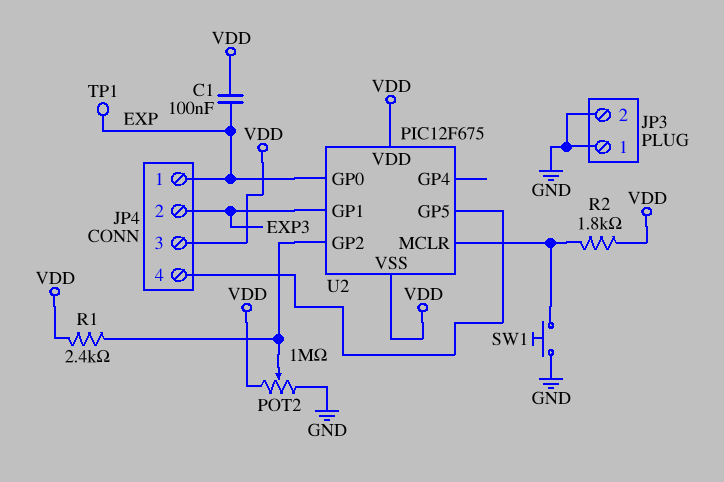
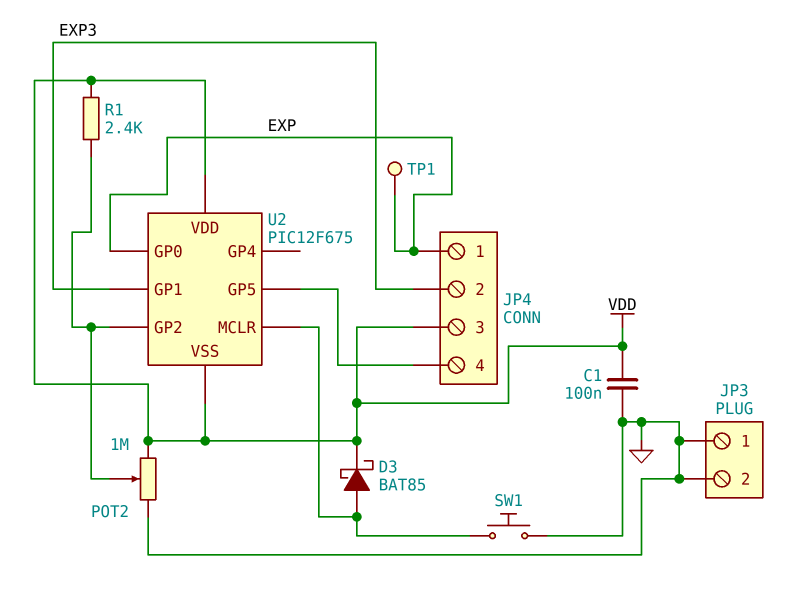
C1: 100nF (EXP, VDD) -> 100nF (GND, VDD)
D3: none -> schottky BAT85 (A U2/MCLR, K VDD)
R2: 1.8k (U2/MCLR, VDD) -> none

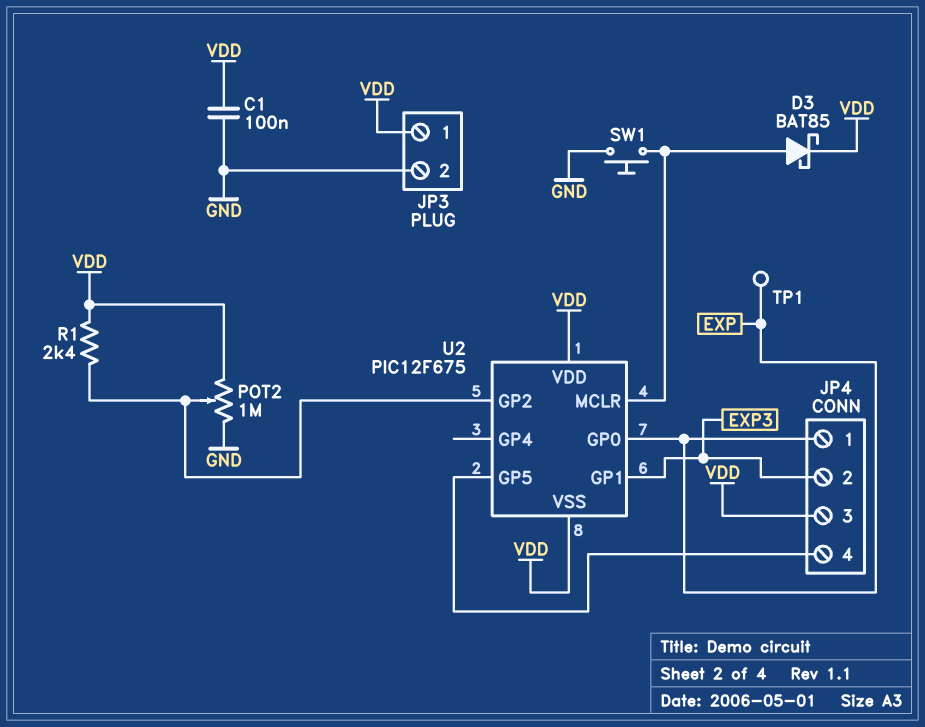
JP3 pin 1: GND -> VDD

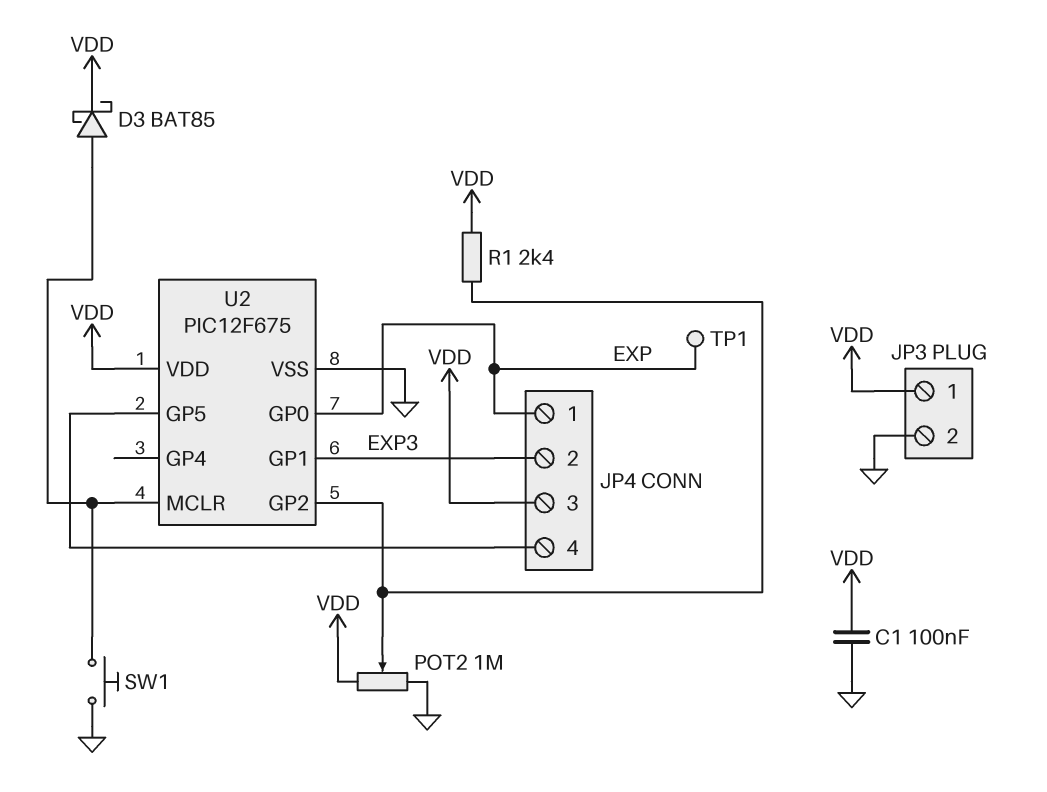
U2 pin VSS: VDD -> GND

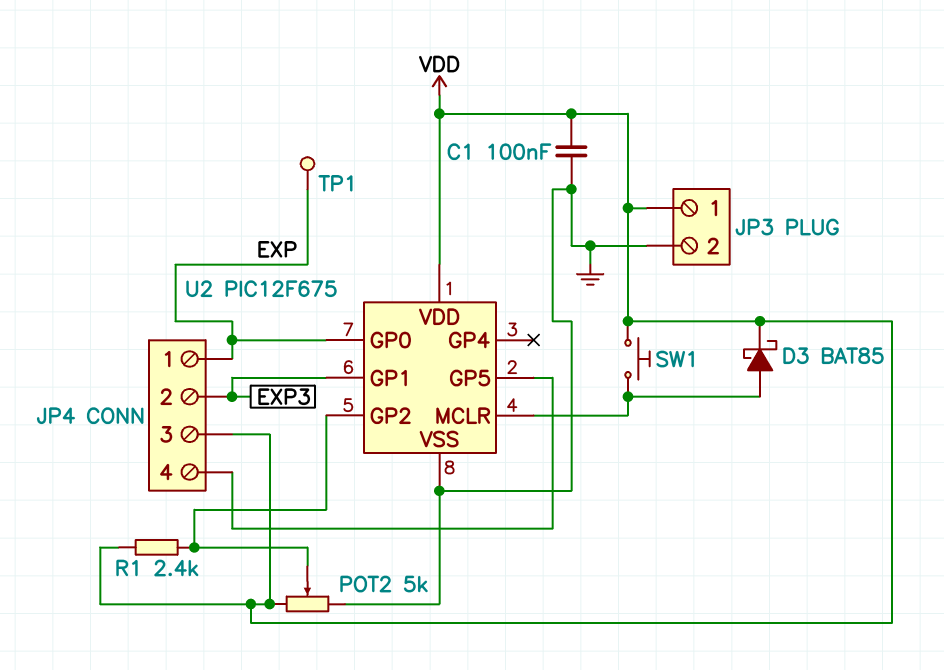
POT2: 1M (GND, VDD, wiper U2/GP2) -> 5k (GND, VDD, wiper U2/GP2)
SW1: button (GND, U2/MCLR) -> button (U2/MCLR, VDD)

